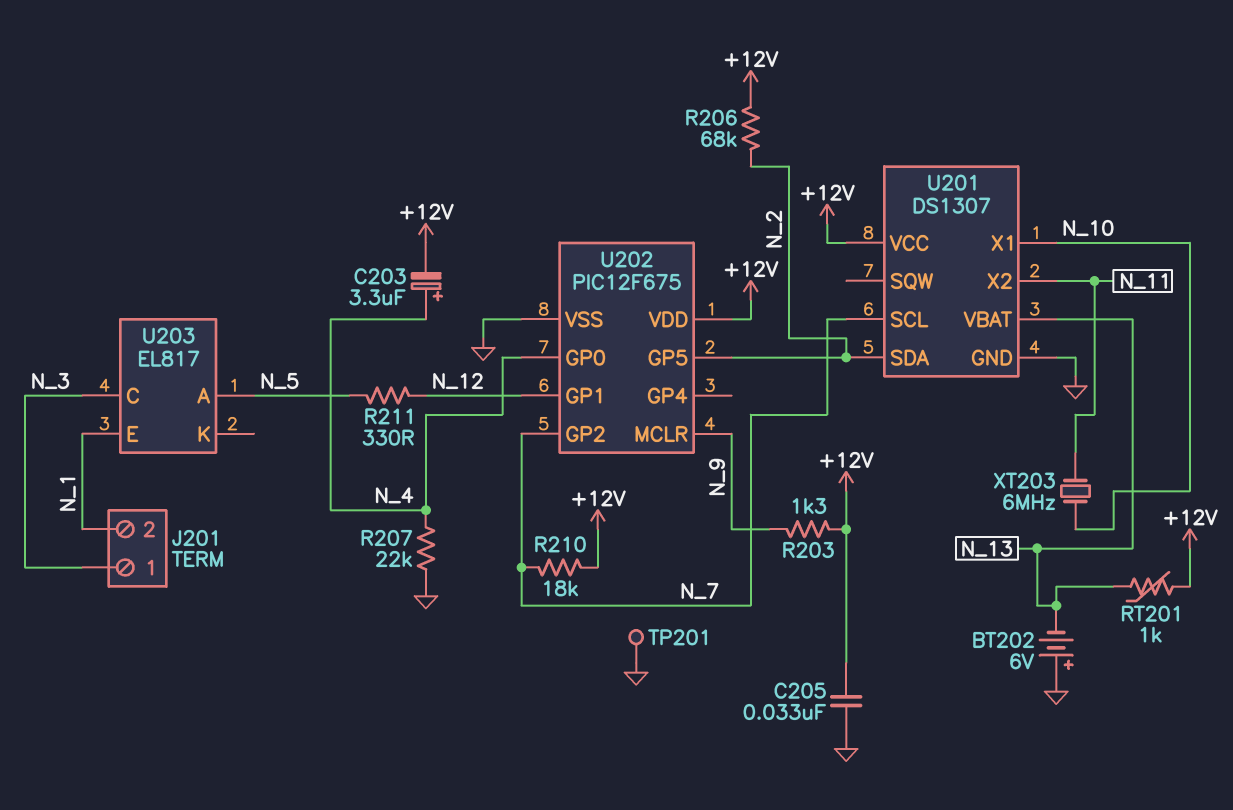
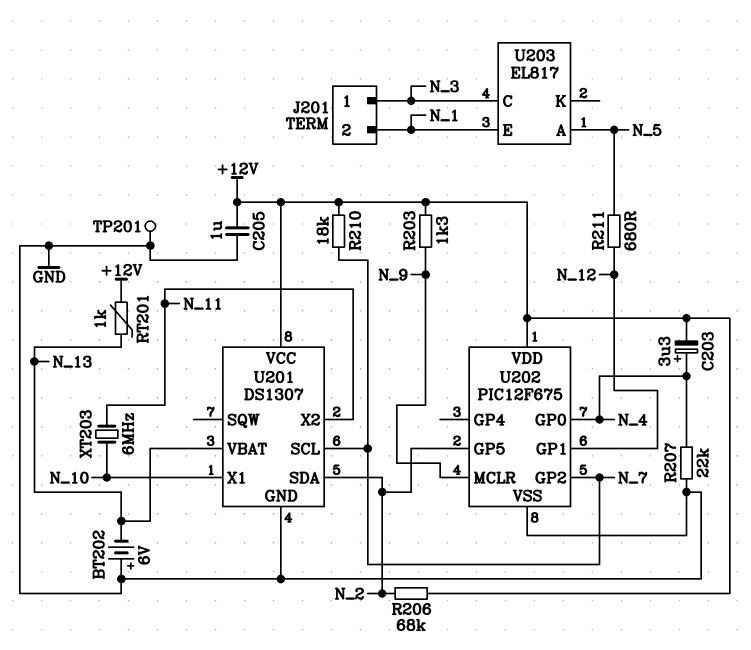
C205: 33nF (+12V, GND) -> 1uF (+12V, GND)
R211: 330 (N_5, N_12) -> 680 (N_5, N_12)

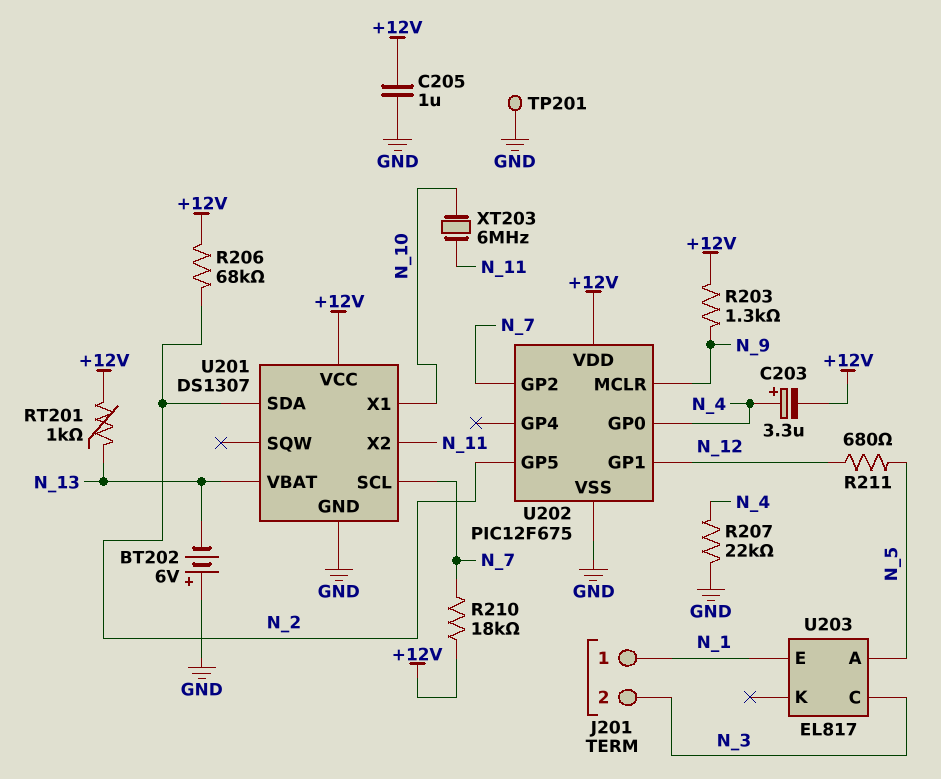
J201 pin 1: N_3 -> N_1
J201 pin 2: N_1 -> N_3

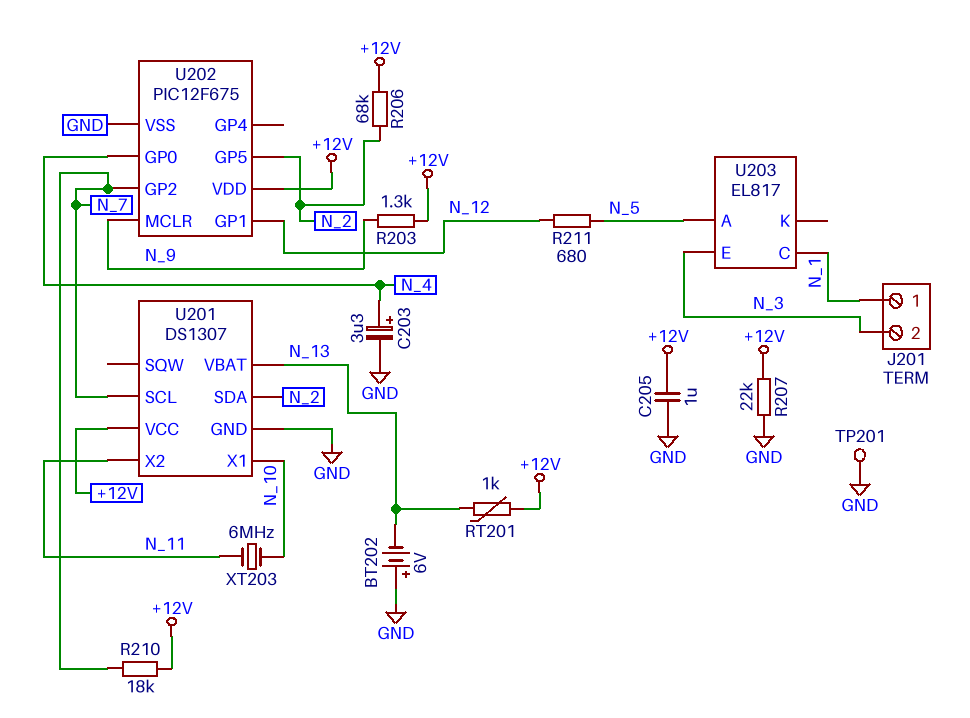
C203: 3.3uF (plus N_4, minus +12V) -> 3.3uF (plus N_4, minus GND)
R207: 22k (GND, N_4) -> 22k (+12V, GND)
U203 pin C: N_3 -> N_1
U203 pin E: N_1 -> N_3

